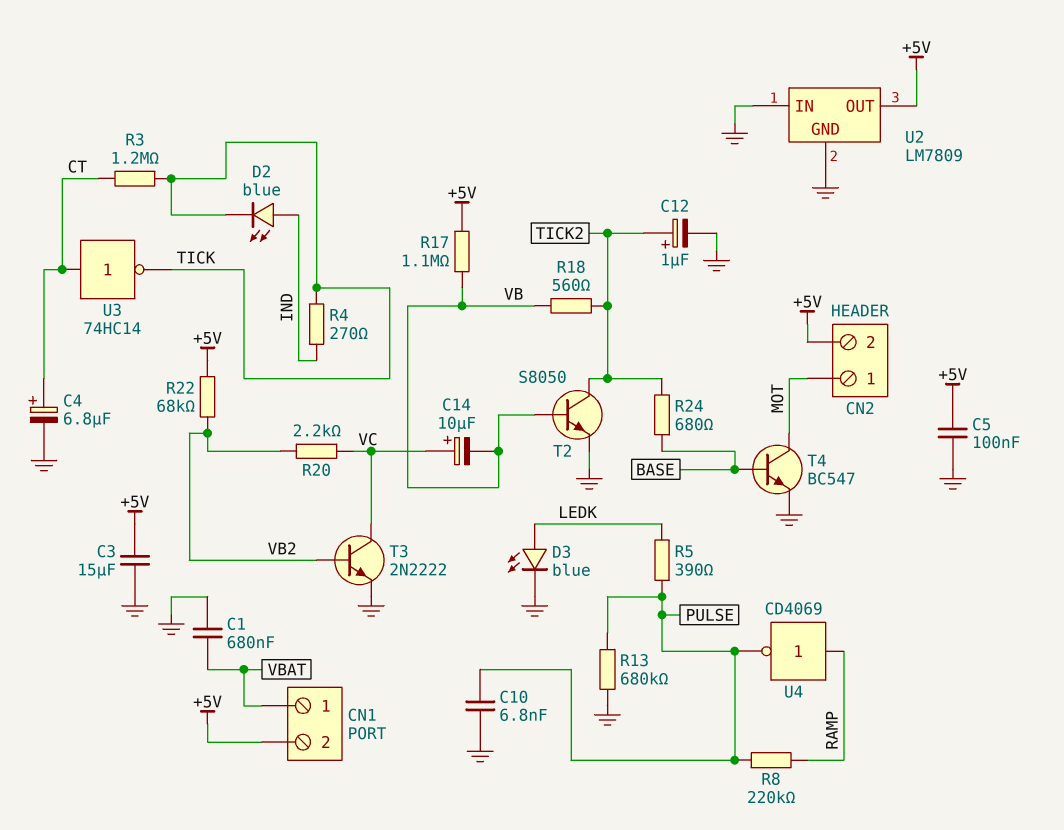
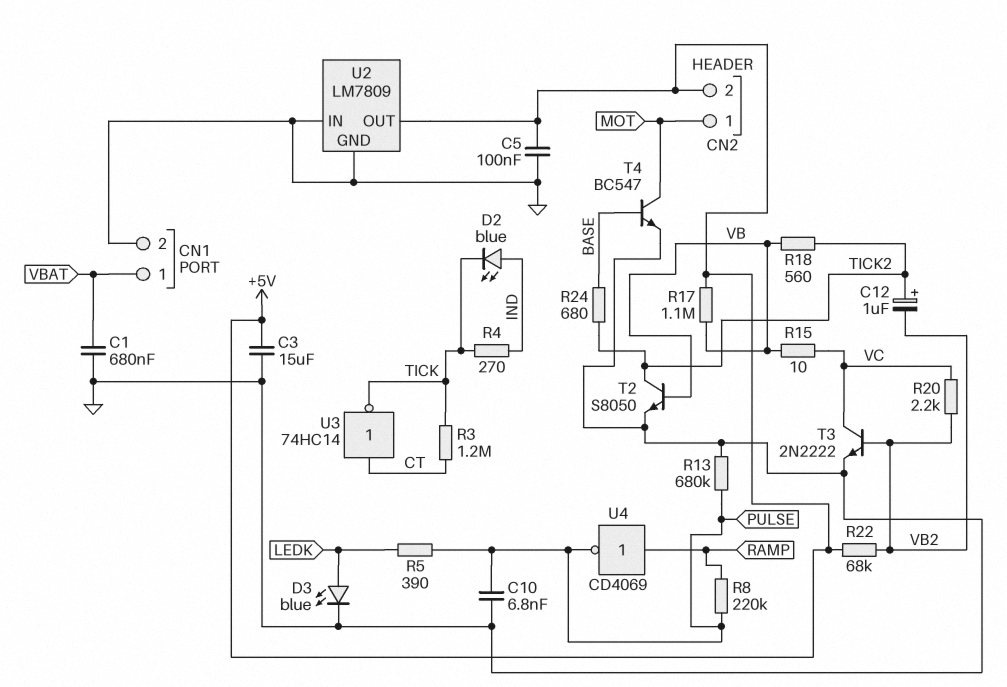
C4: 6.8uF (plus CT, minus GND) -> none
C12: 1uF (plus TICK2, minus GND) -> 1uF (plus TICK2, minus VB2)
C14: 10uF (plus VC, minus VB) -> none
CN1 pin 2: +5V -> GND
R15: none -> 10 (VB, VC)

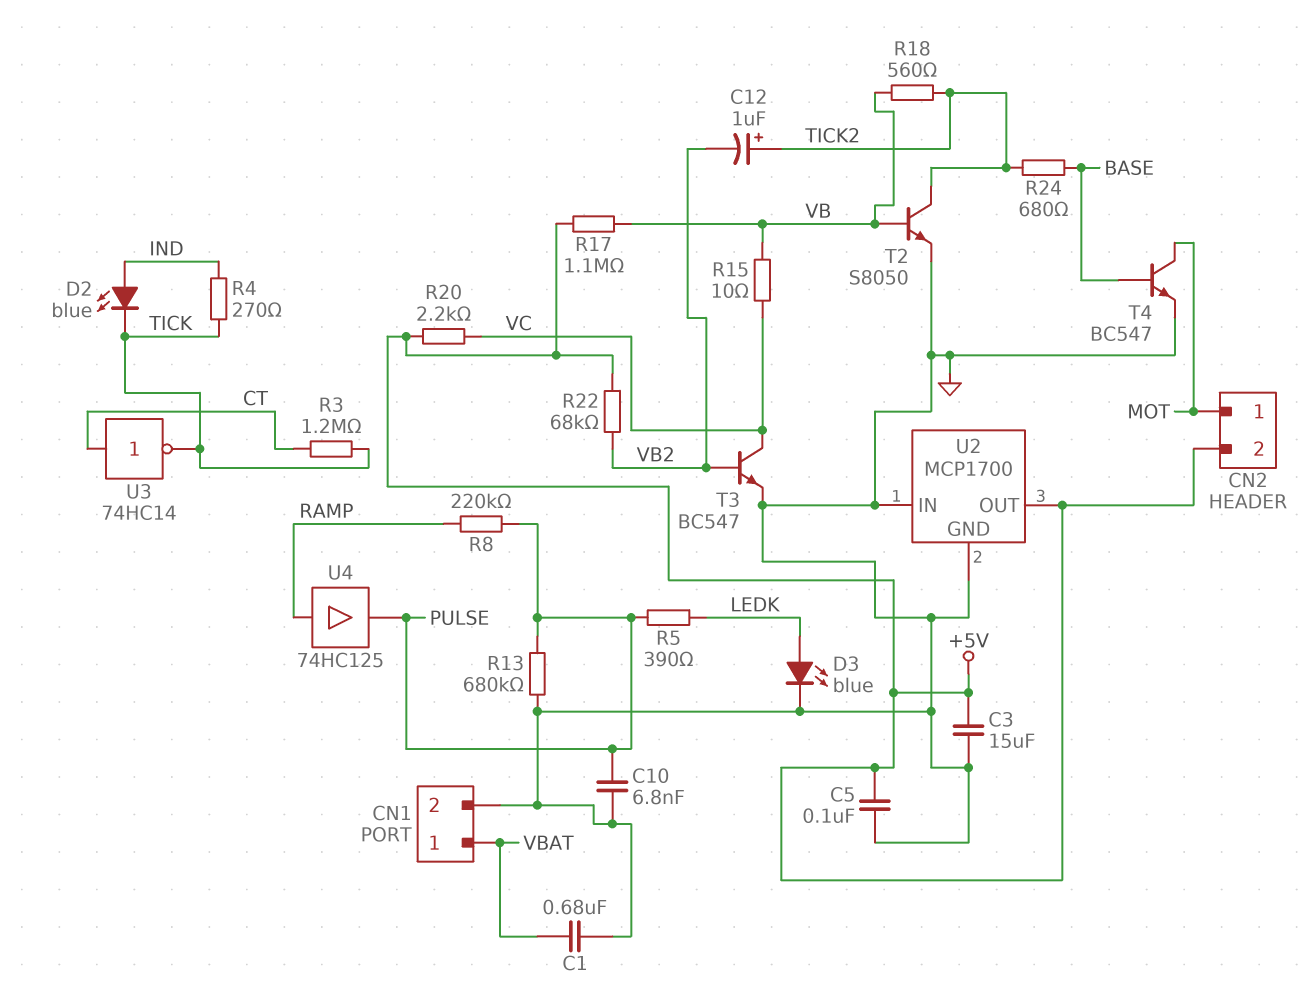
R20: 2.2k (VB2, VC) -> 2.2k (+5V, VC)
T3: NPN 2N2222 (B VB2, C VC, E GND) -> NPN BC547 (B VB2, C VC, E GND)
U2: LM7809 -> MCP1700
U4: NOT CD4069 (in RAMP, out PULSE) -> buffer 74HC125 (in RAMP, out PULSE)

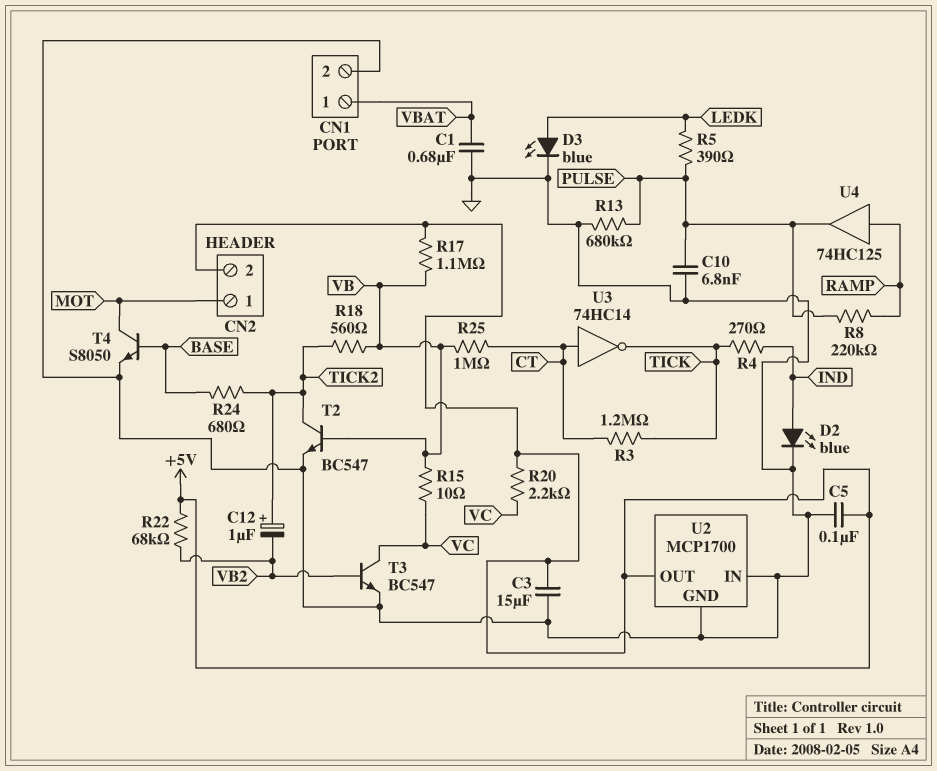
D2: LED blue (A IND, K TICK) -> LED blue (A IND, K GND)
R25: none -> 1M (CT, VB)
T2: NPN S8050 (B VB, C TICK2, E GND) -> NPN BC547 (B VB, C TICK2, E GND)
T4: NPN BC547 (B BASE, C MOT, E GND) -> NPN S8050 (B BASE, C MOT, E GND)

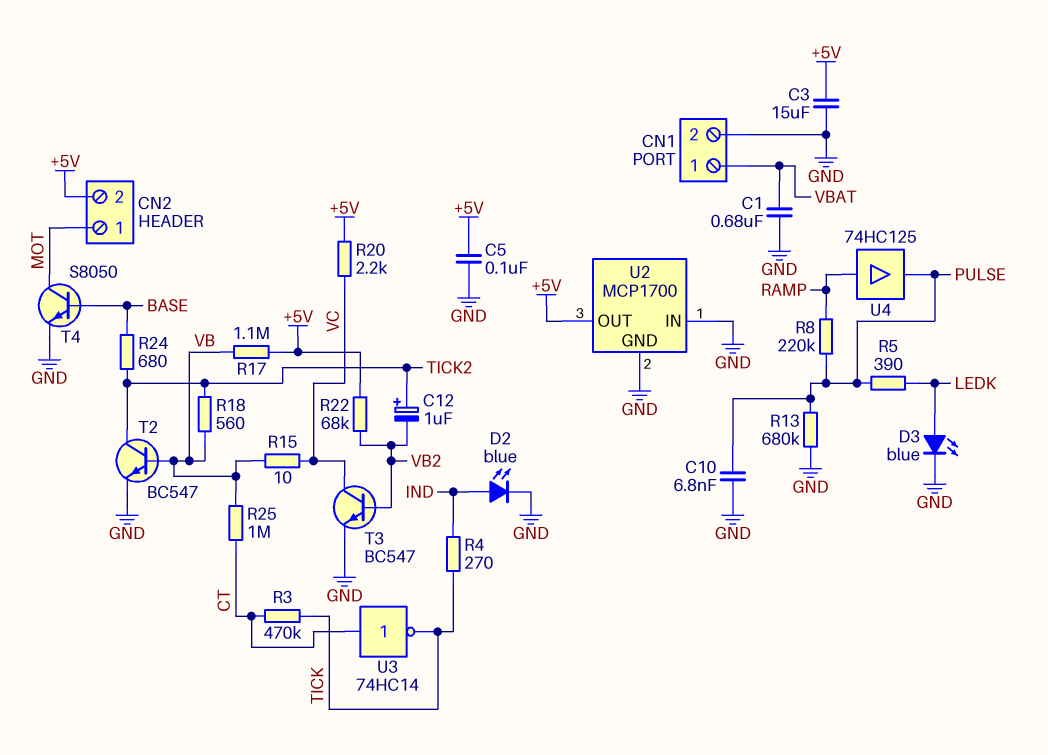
R3: 1.2M (CT, TICK) -> 470k (CT, TICK)

